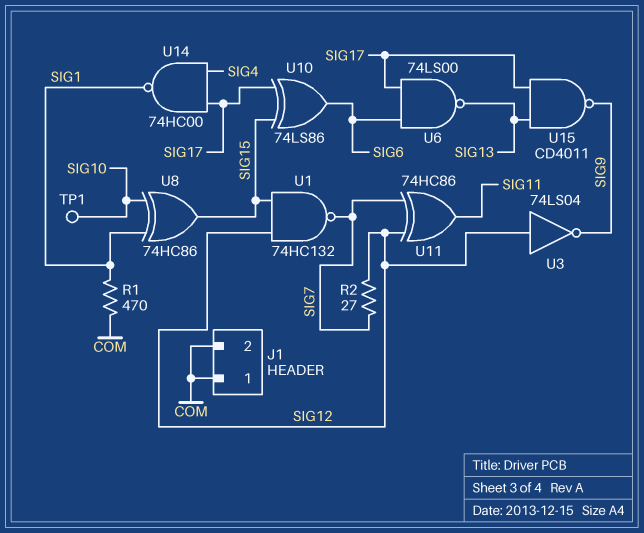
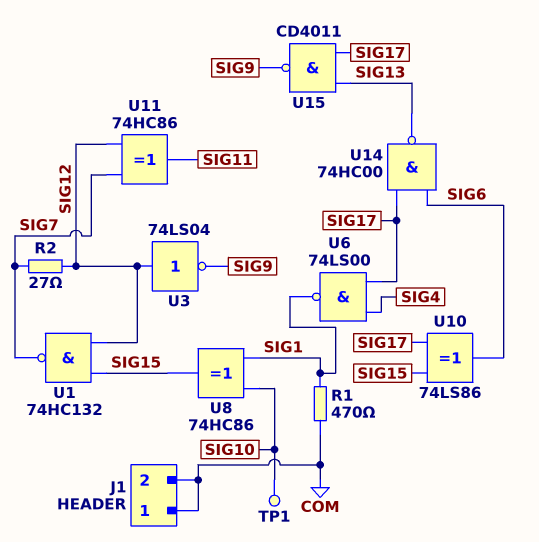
U6: NAND 74LS00 (in SIG6, in SIG17, out SIG13) -> NAND 74LS00 (in SIG4, in SIG17, out SIG1)
U14: NAND 74HC00 (in SIG4, in SIG17, out SIG1) -> NAND 74HC00 (in SIG6, in SIG17, out SIG13)

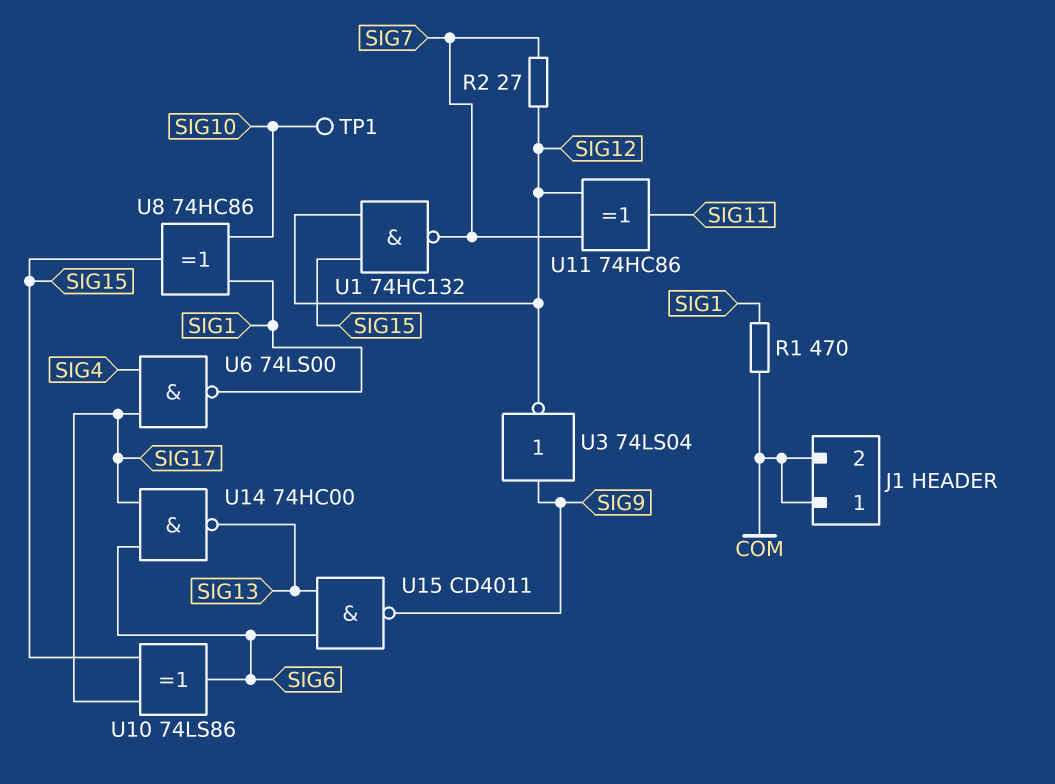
U3: NOT 74LS04 (in SIG12, out SIG9) -> NOT 74LS04 (in SIG9, out SIG12)
U15: NAND CD4011 (in SIG13, in SIG17, out SIG9) -> NAND CD4011 (in SIG6, in SIG13, out SIG9)

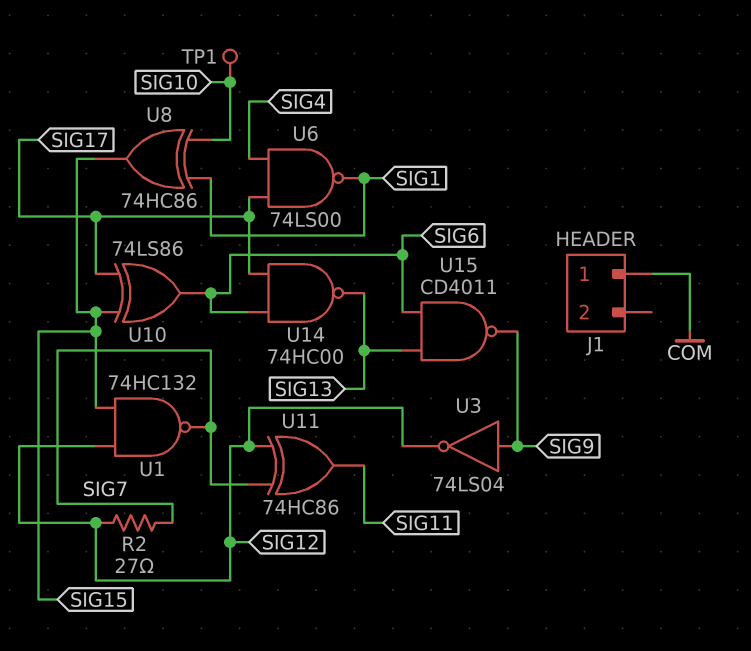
J1 pin 2: COM -> none
R1: 470 (COM, SIG1) -> none

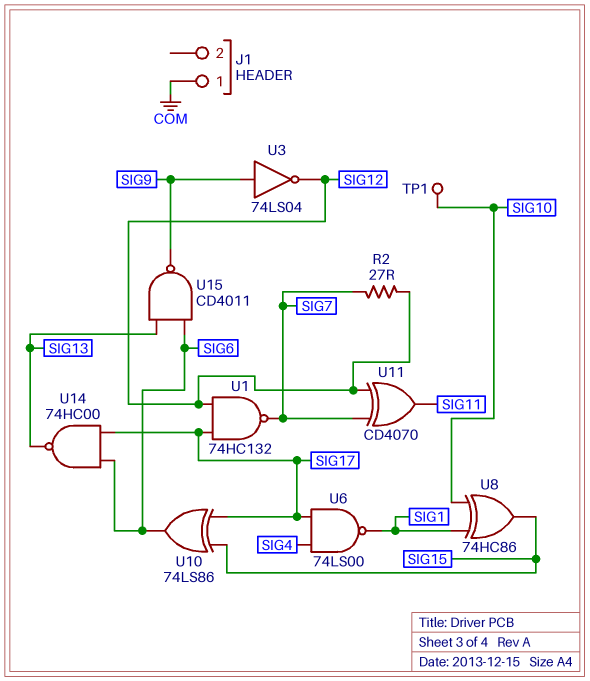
U1: NAND 74HC132 (in SIG12, in SIG15, out SIG7) -> NAND 74HC132 (in SIG12, in SIG17, out SIG7)
U11: XOR 74HC86 (in SIG7, in SIG12, out SIG11) -> XOR CD4070 (in SIG7, in SIG12, out SIG11)

